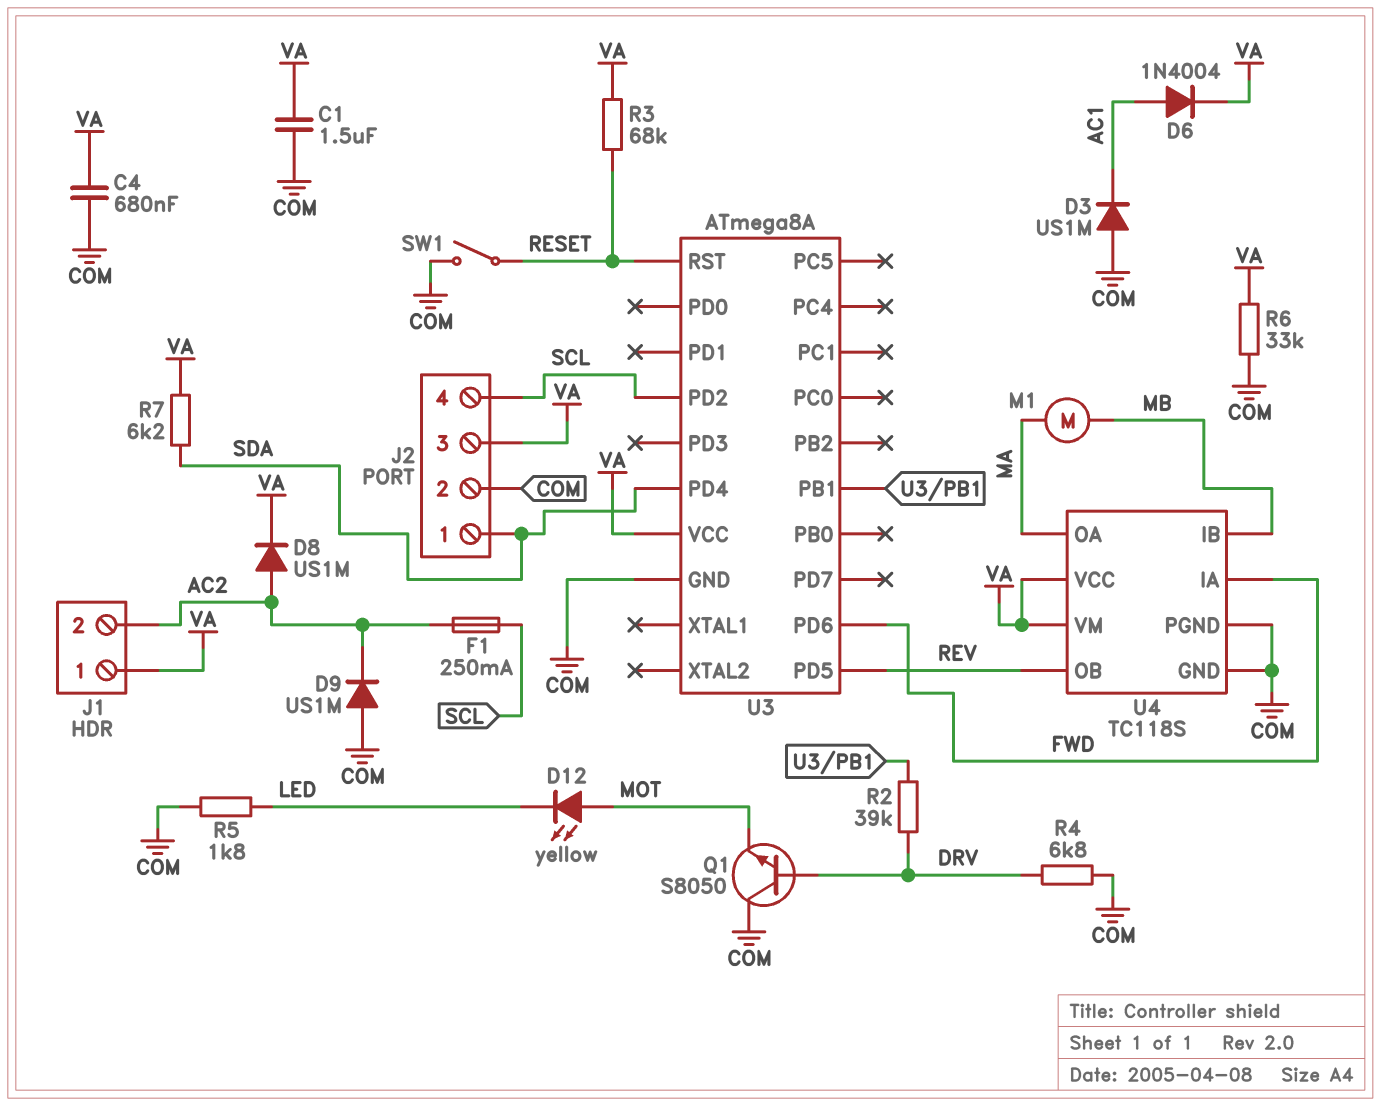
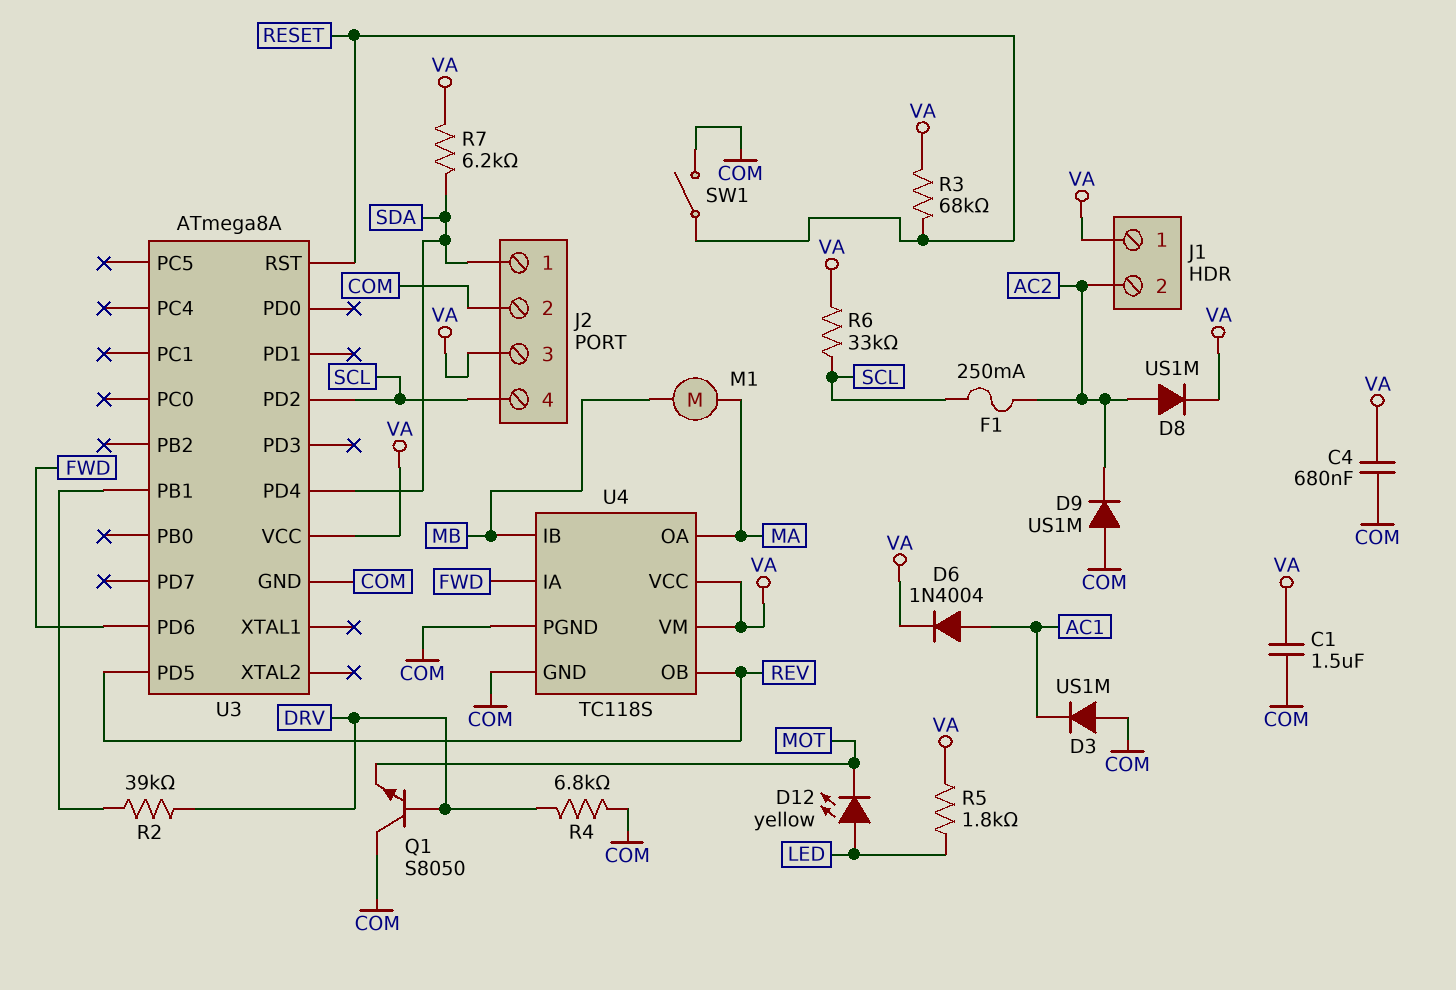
D12: LED yellow (A MOT, K LED) -> LED yellow (A LED, K MOT)
R5: 1.8k (COM, LED) -> 1.8k (LED, VA)
R6: 33k (COM, VA) -> 33k (SCL, VA)

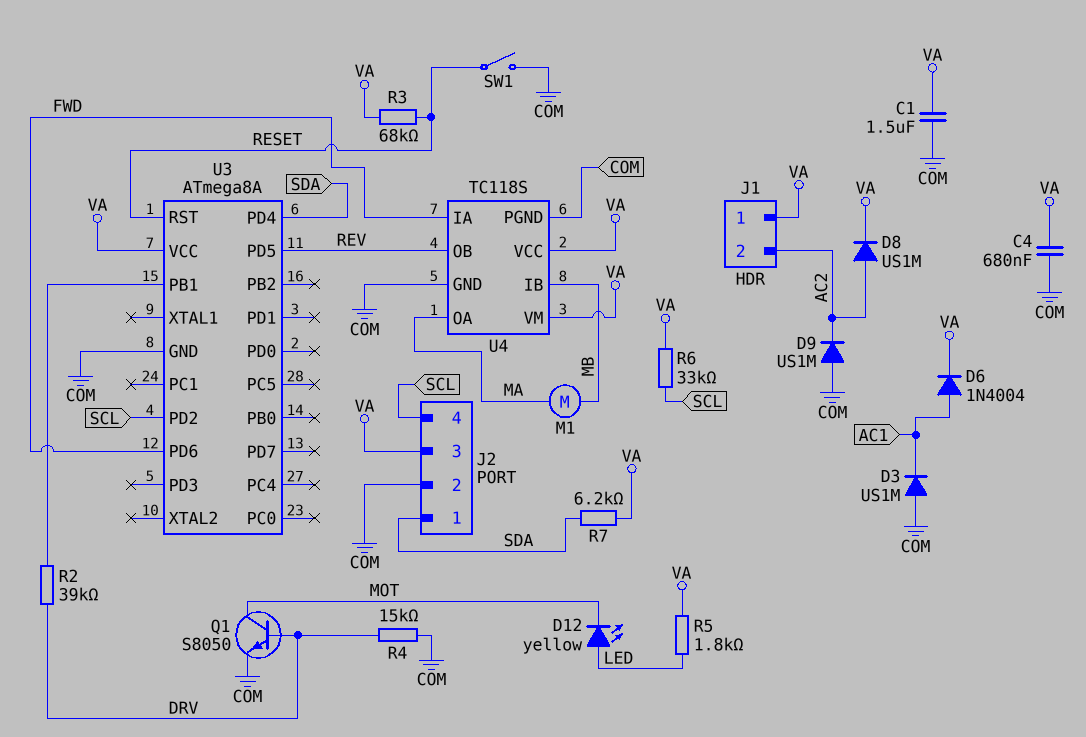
F1: 250mA (AC2, SCL) -> none
Q1: NPN S8050 (B DRV, C COM, E MOT) -> NPN S8050 (B DRV, C MOT, E COM)
R4: 6.8k (COM, DRV) -> 15k (COM, DRV)

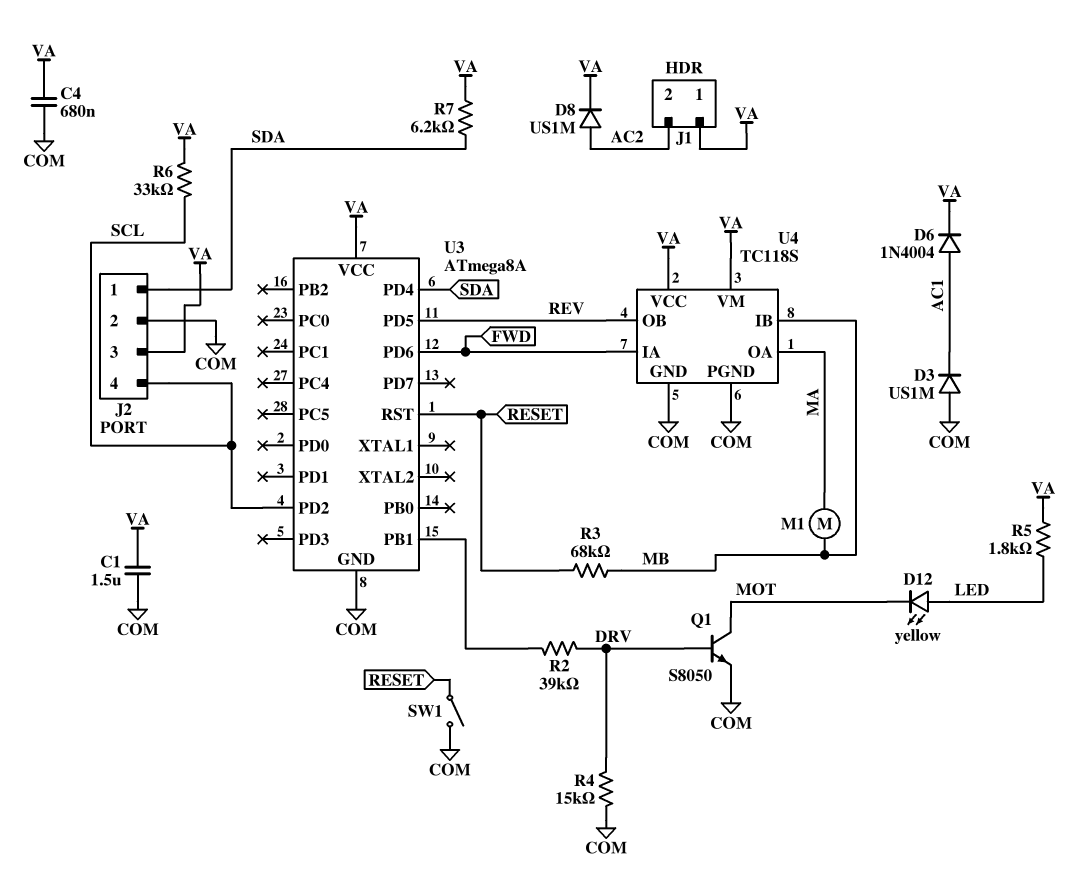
D9: diode US1M (A COM, K AC2) -> none
R3: 68k (RESET, VA) -> 68k (MB, RESET)

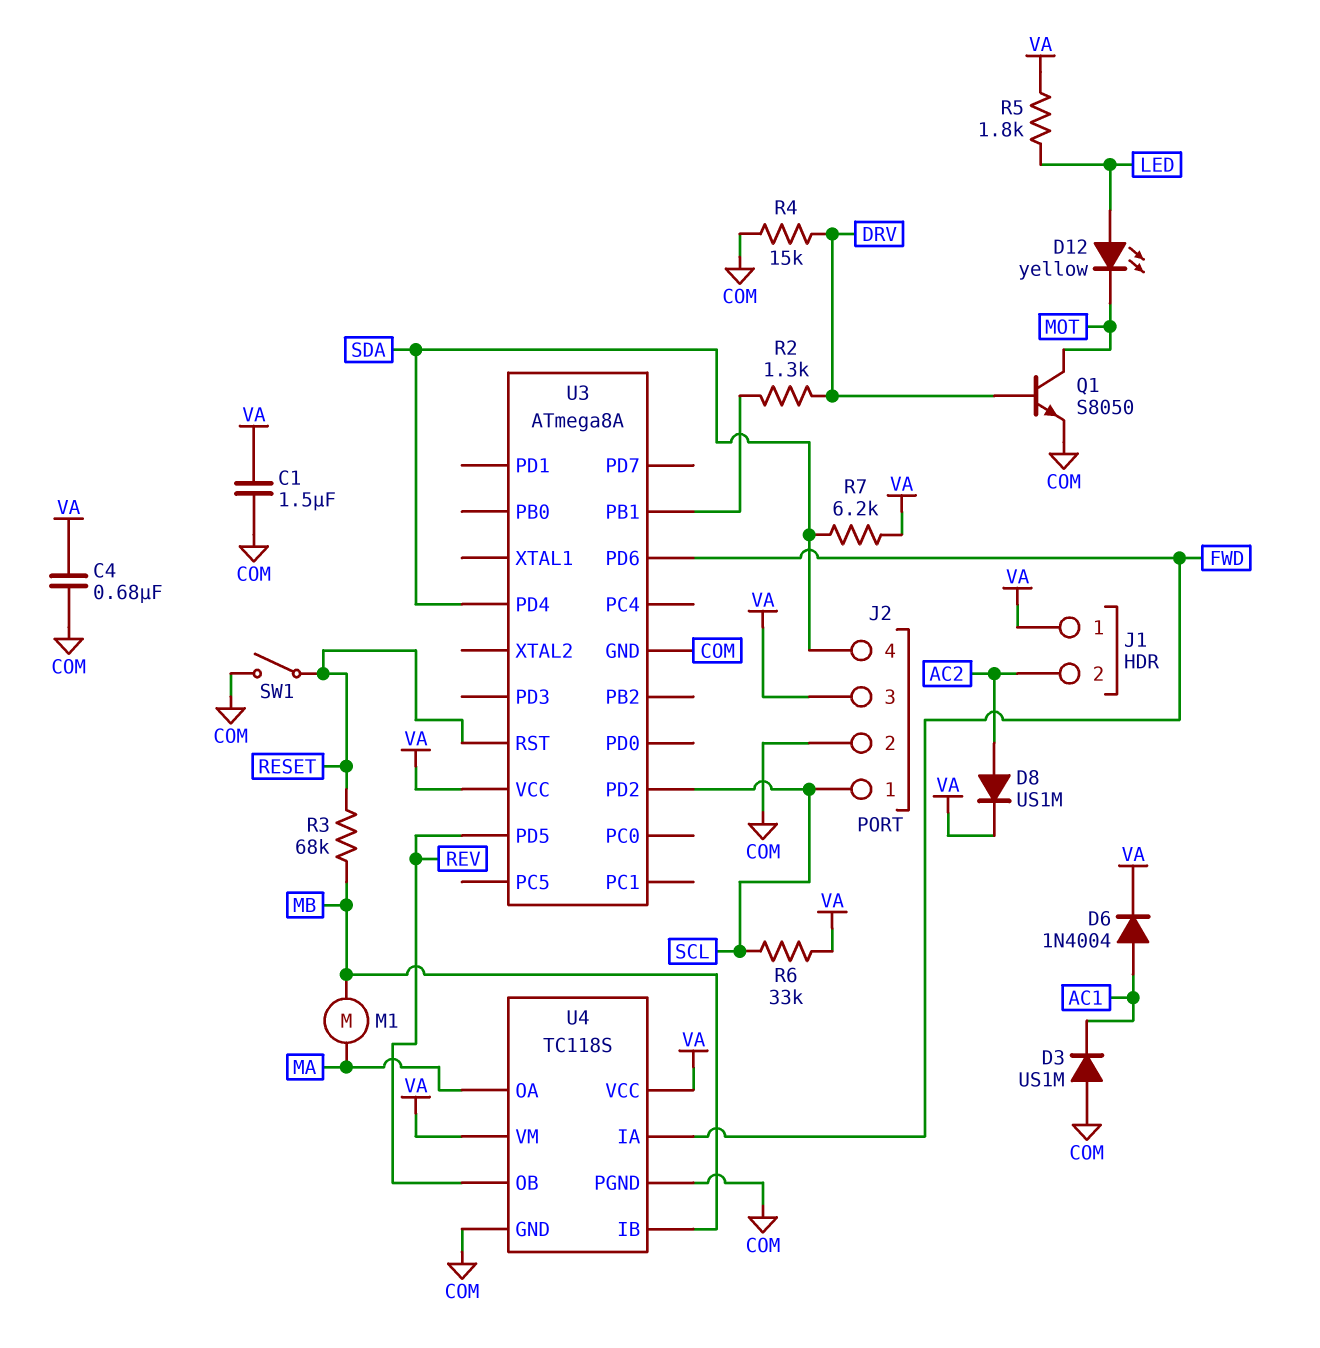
J2 pin 1: SDA -> SCL
J2 pin 4: SCL -> SDA
R2: 39k (DRV, U3/PB1) -> 1.3k (DRV, U3/PB1)

